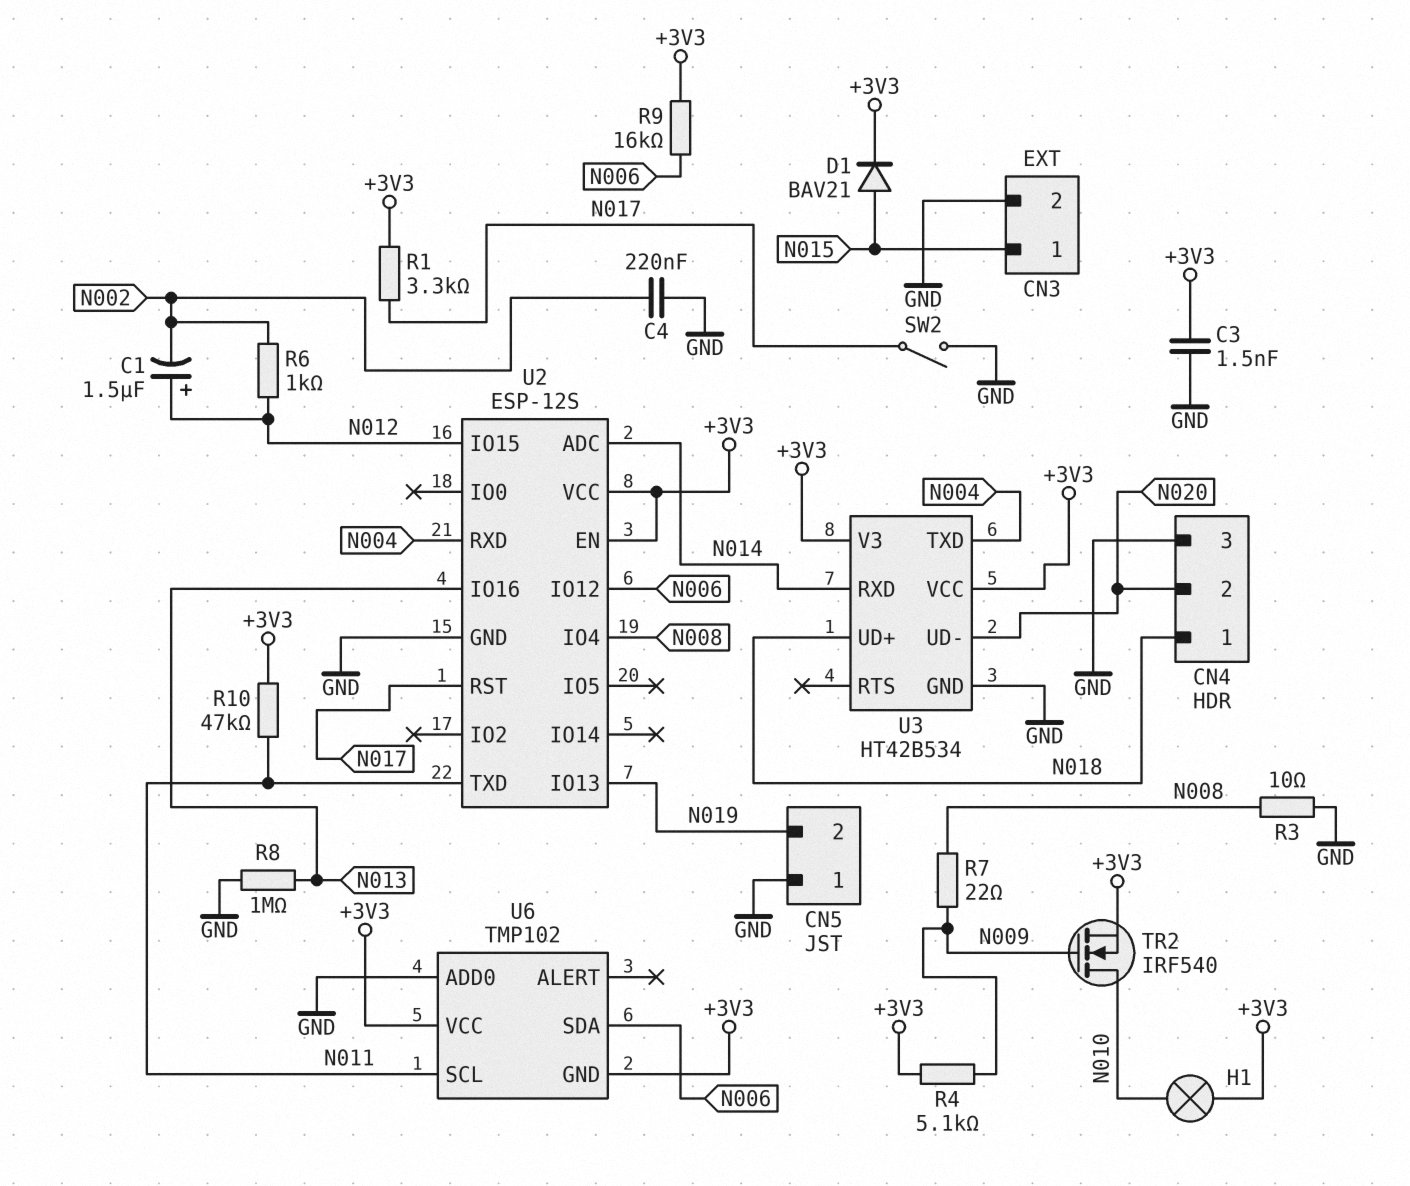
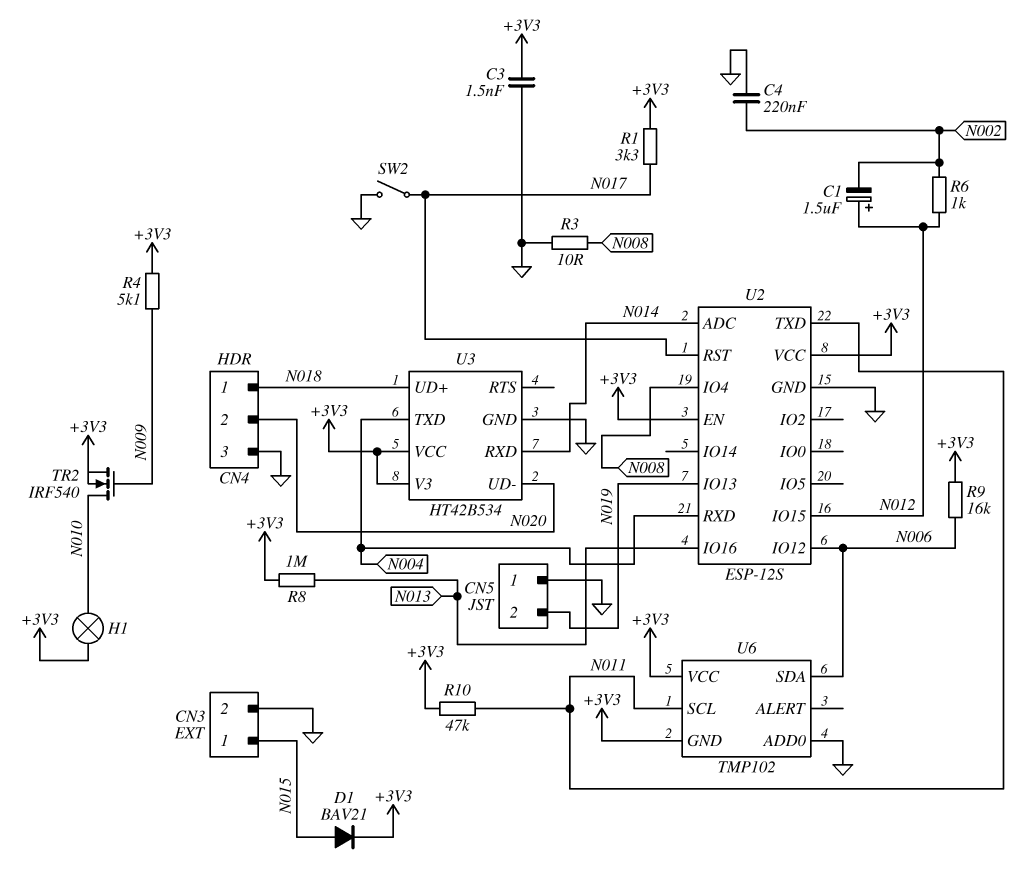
R7: 22 (N008, N009) -> none
R8: 1M (GND, N013) -> 1M (+3V3, N013)

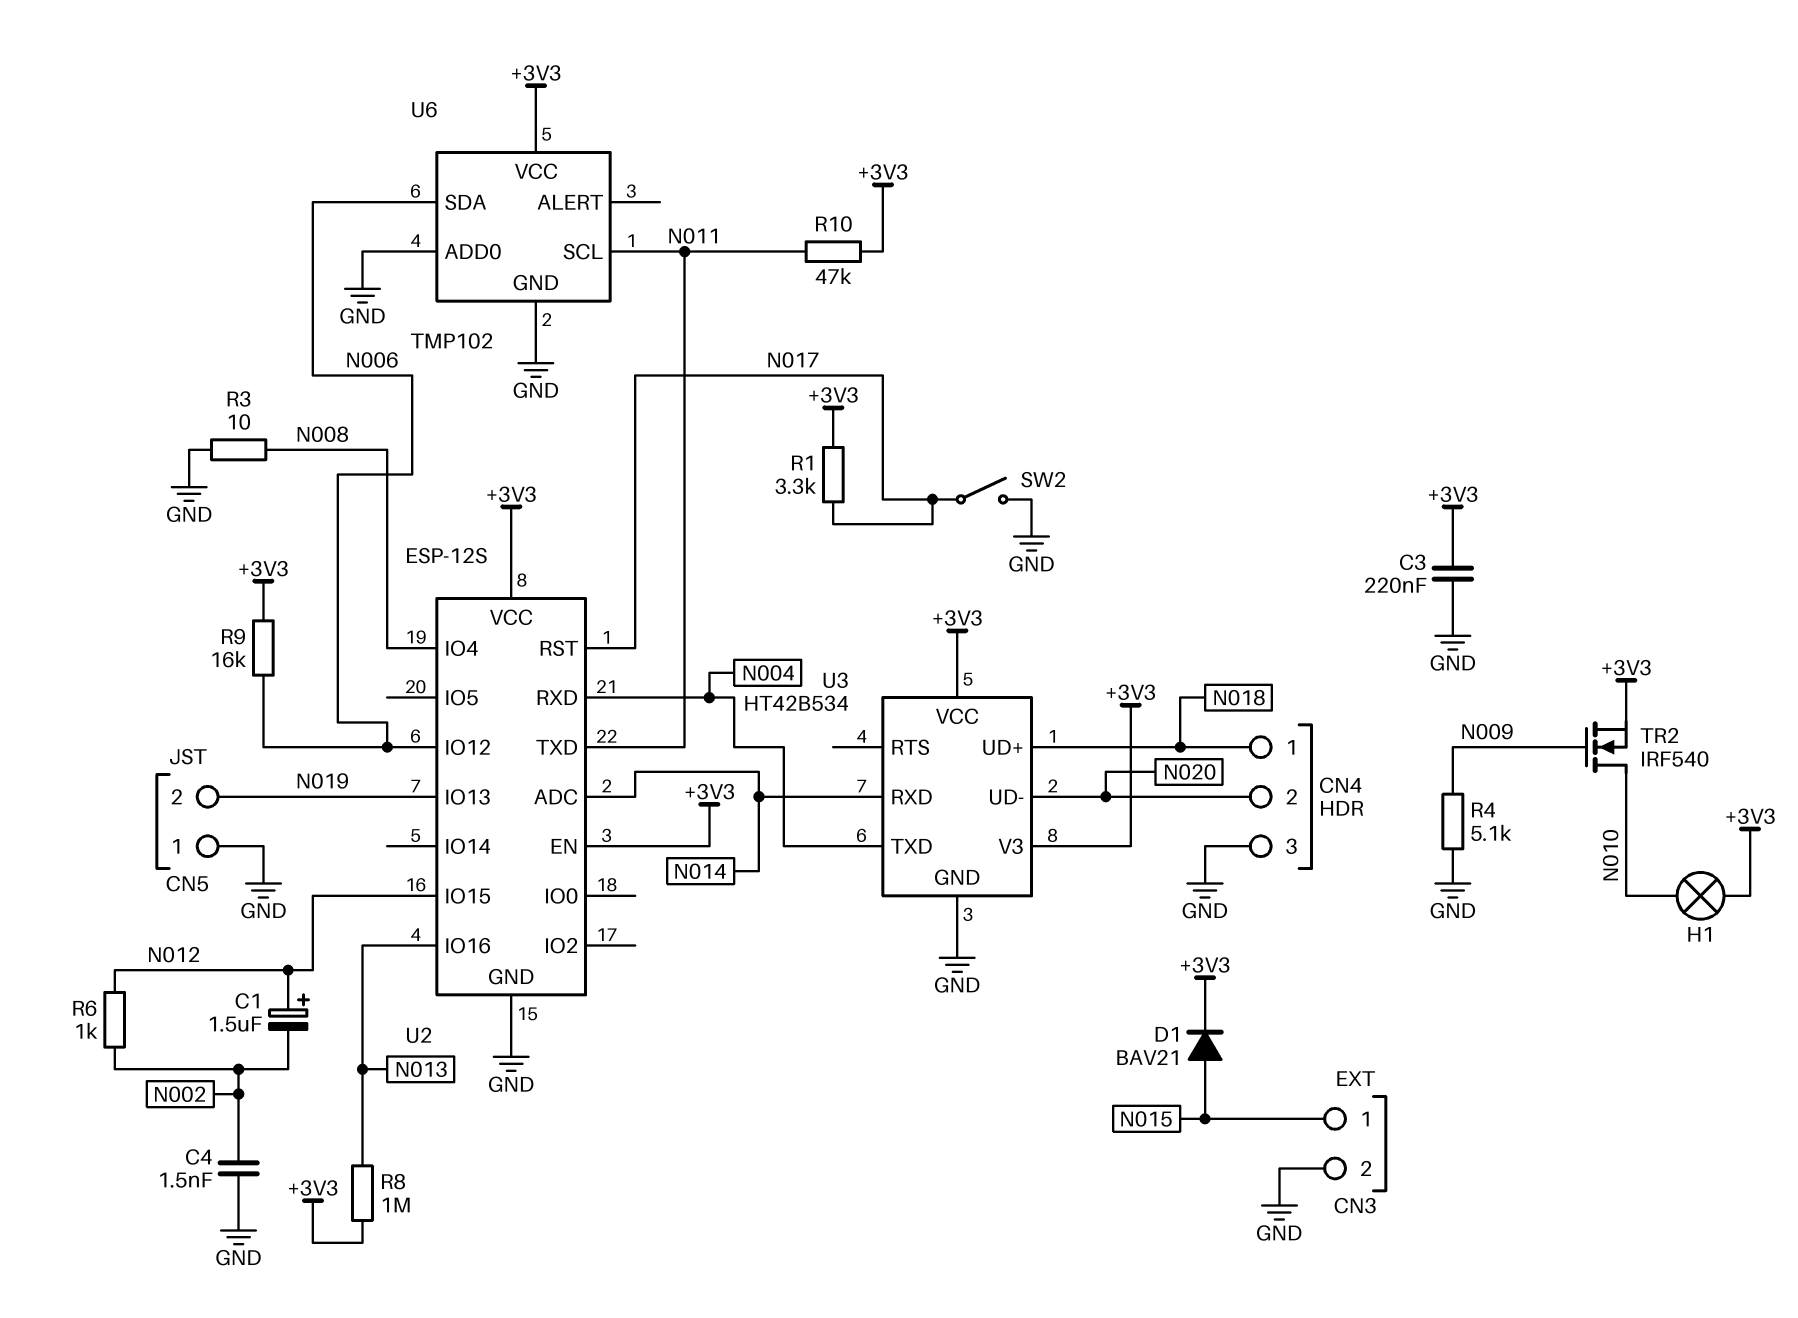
C3: 1.5nF (+3V3, GND) -> 220nF (+3V3, GND)
C4: 220nF (GND, N002) -> 1.5nF (GND, N002)
R4: 5.1k (+3V3, N009) -> 5.1k (GND, N009)
U6 pin GND: +3V3 -> GND

